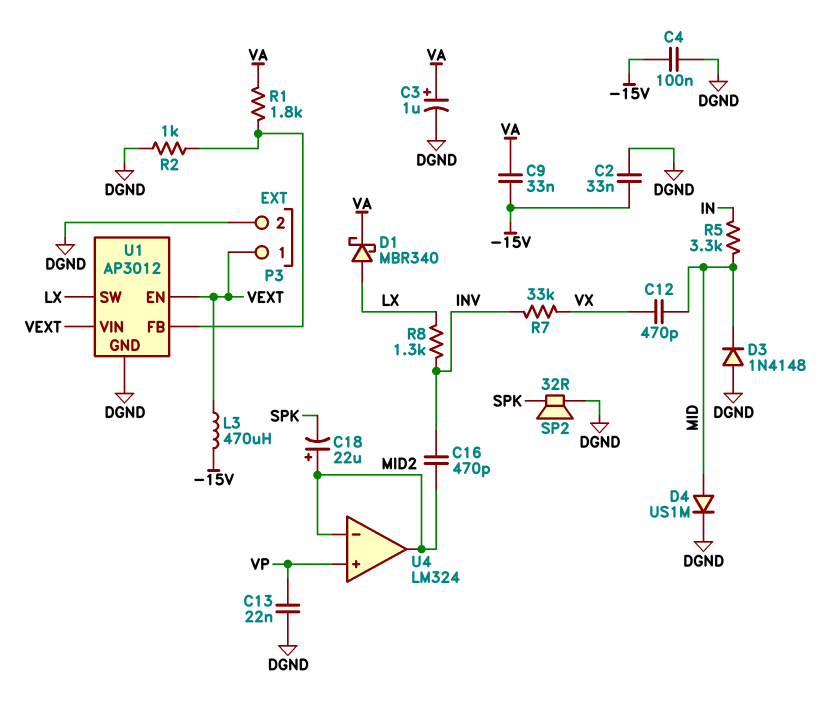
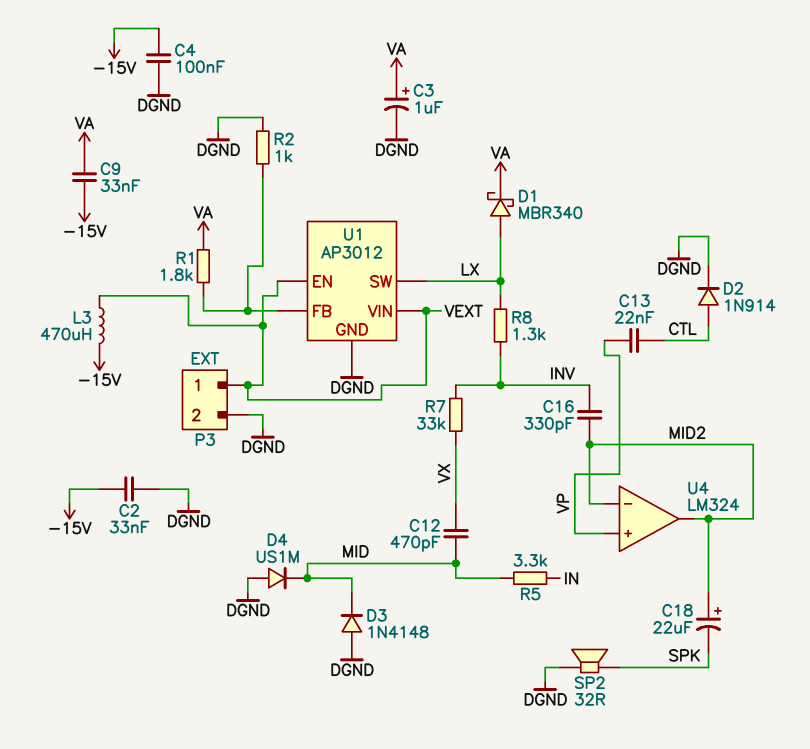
C13: 22nF (DGND, VP) -> 22nF (CTL, VP)
C16: 470pF (INV, MID2) -> 330pF (INV, MID2)
D2: none -> diode 1N914 (A CTL, K DGND)
D4: diode US1M (A MID, K DGND) -> diode US1M (A DGND, K MID)

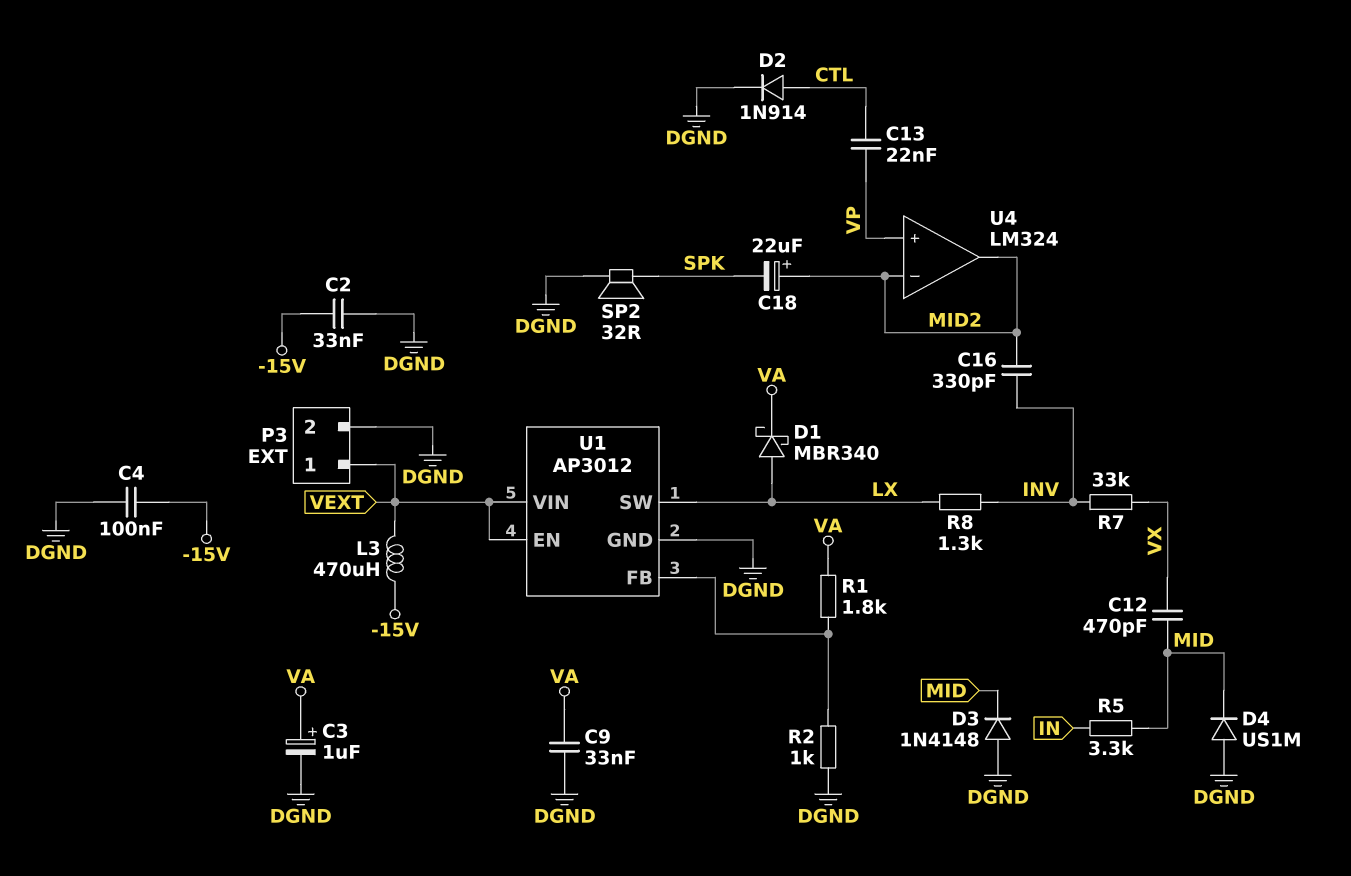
C9: 33nF (-15V, VA) -> 33nF (DGND, VA)

